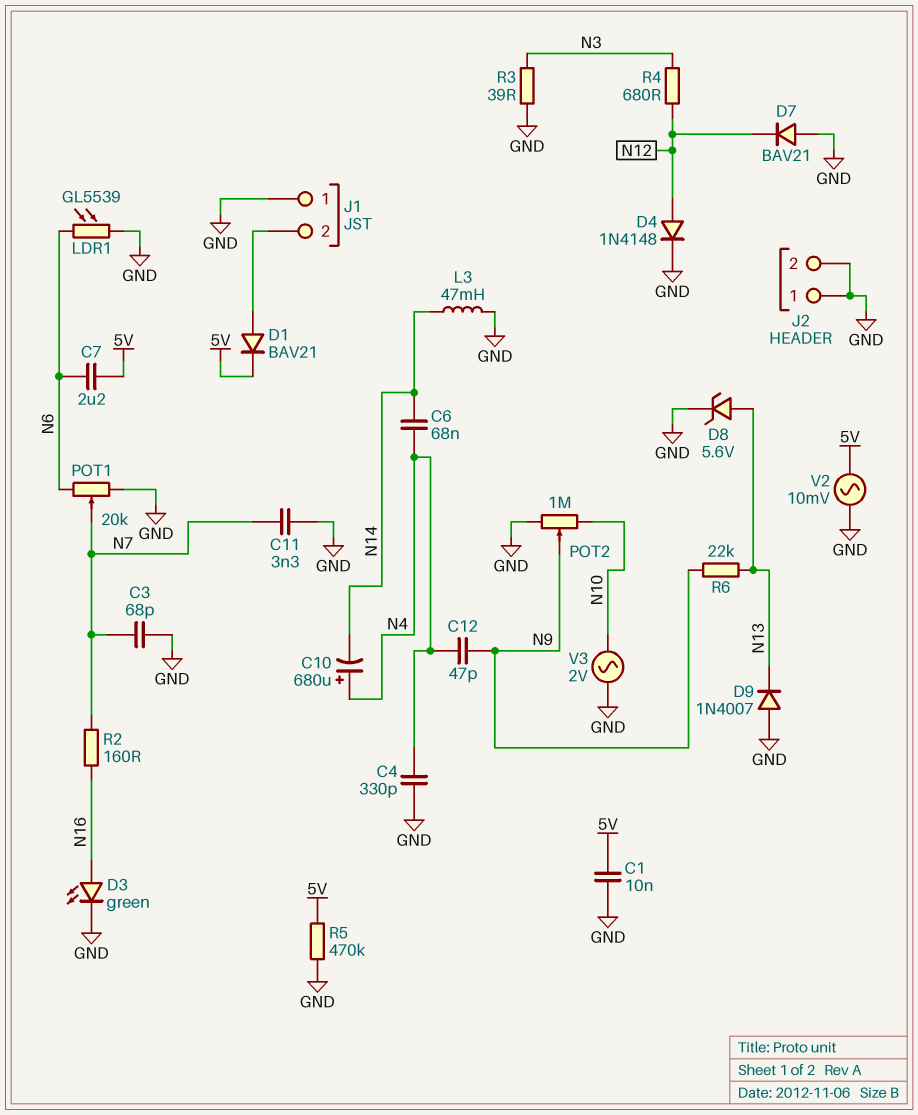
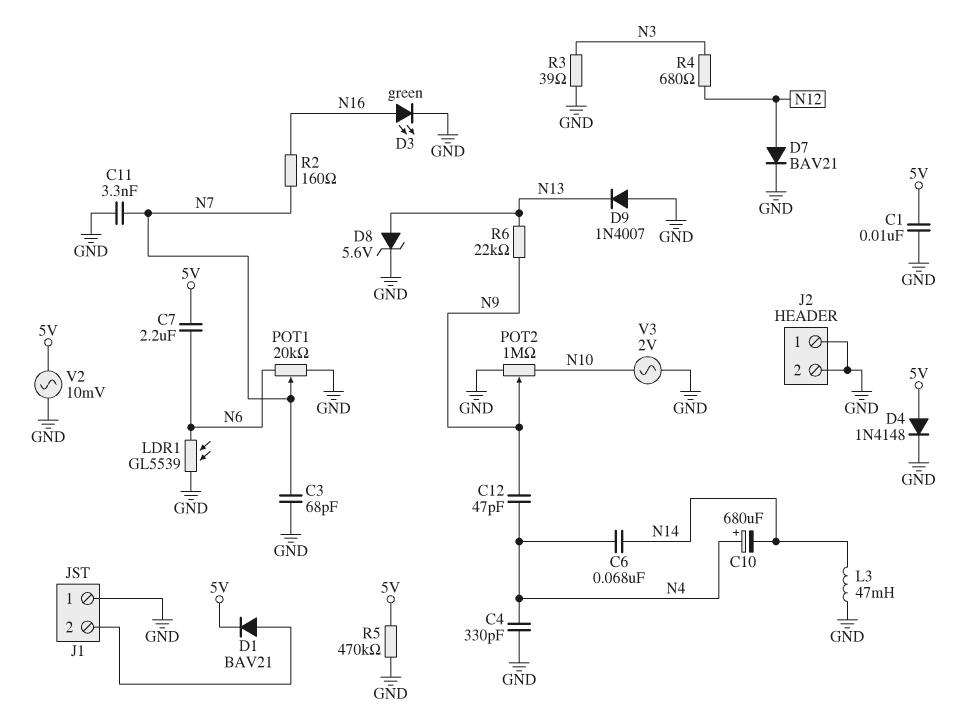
D4: diode 1N4148 (A N12, K GND) -> diode 1N4148 (A 5V, K GND)
D7: diode BAV21 (A GND, K N12) -> diode BAV21 (A N12, K GND)

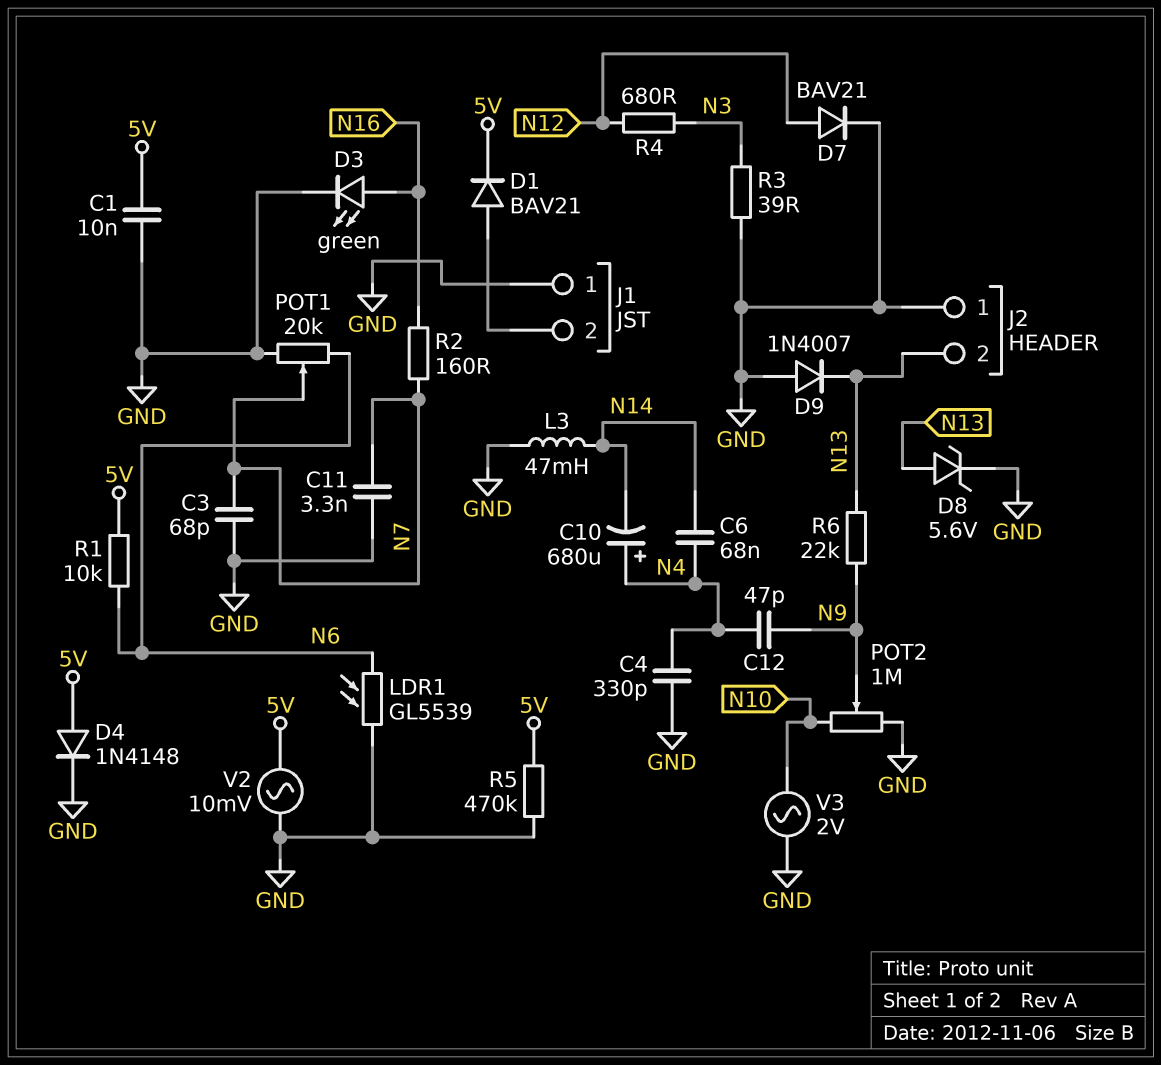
C7: 2.2uF (5V, N6) -> none
J2 pin 2: GND -> N13
R1: none -> 10k (5V, N6)

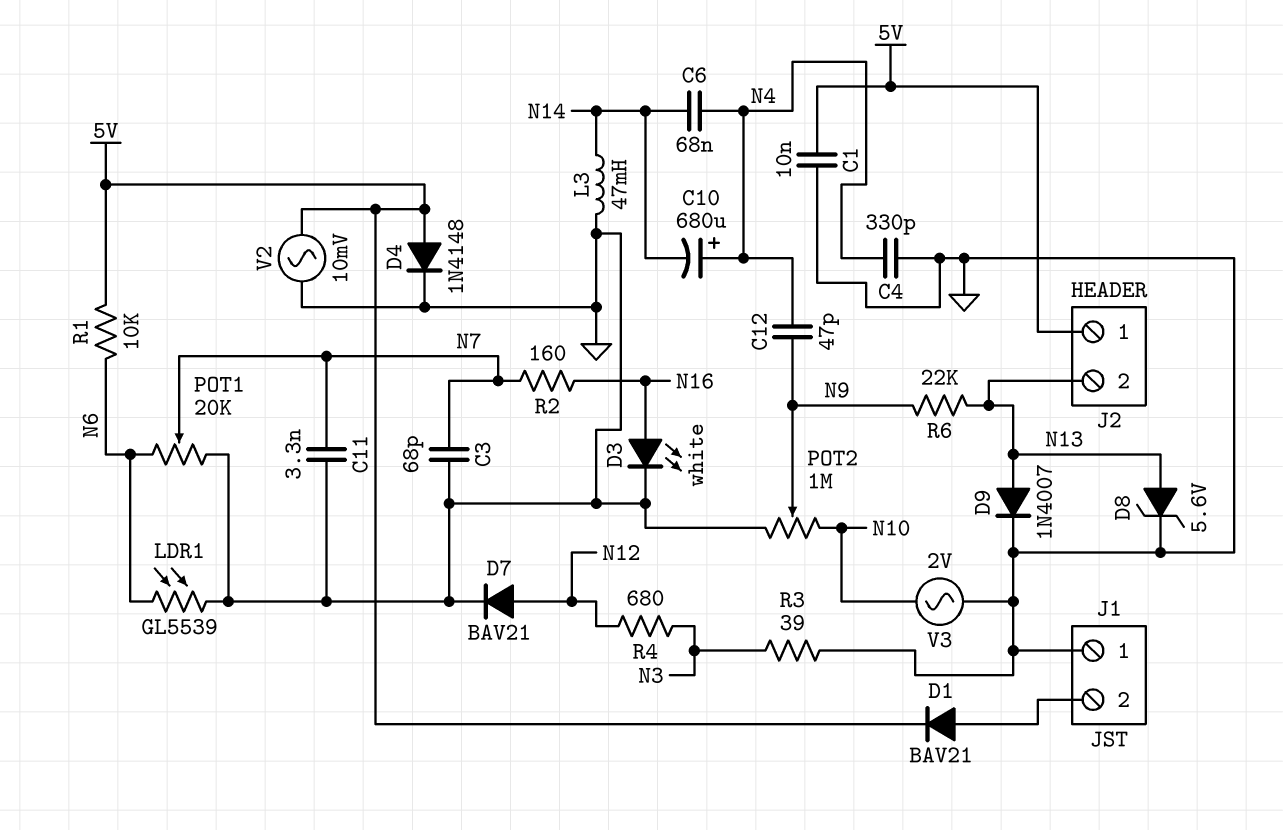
D3: LED green (A N16, K GND) -> LED white (A N16, K GND)
D9: diode 1N4007 (A GND, K N13) -> diode 1N4007 (A N13, K GND)
J2 pin 1: GND -> 5V
R5: 470k (5V, GND) -> none

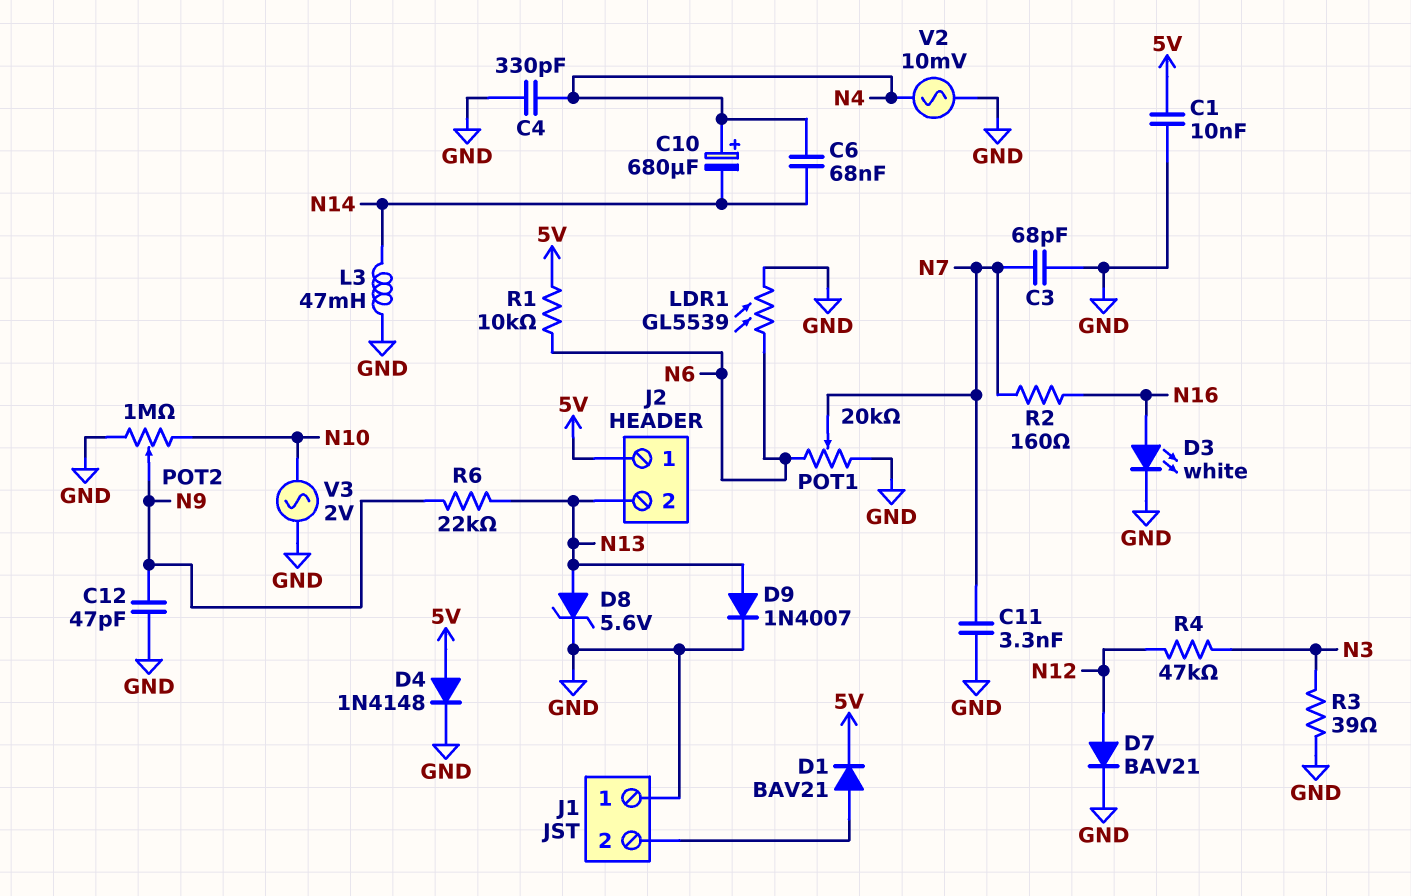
C12: 47pF (N4, N9) -> 47pF (GND, N9)
R4: 680 (N3, N12) -> 47k (N3, N12)
V2: AC 10mV (5V, GND) -> AC 10mV (GND, N4)

